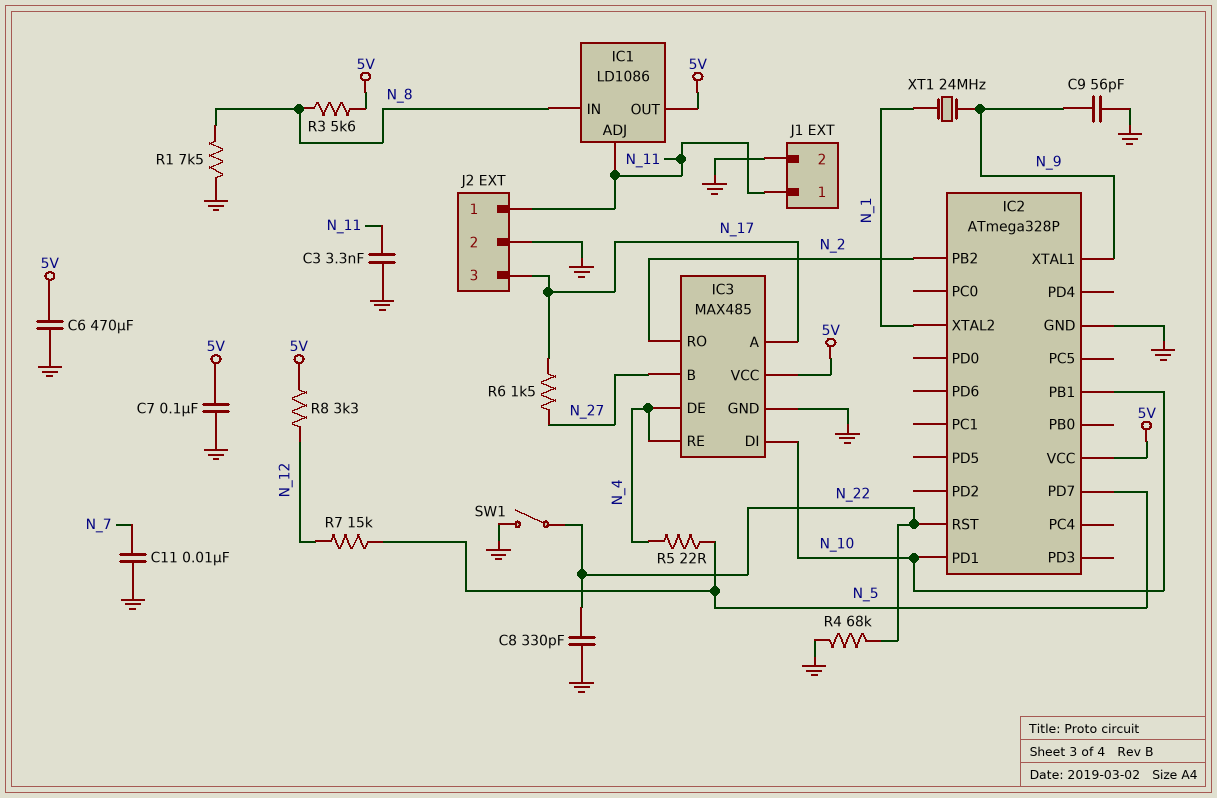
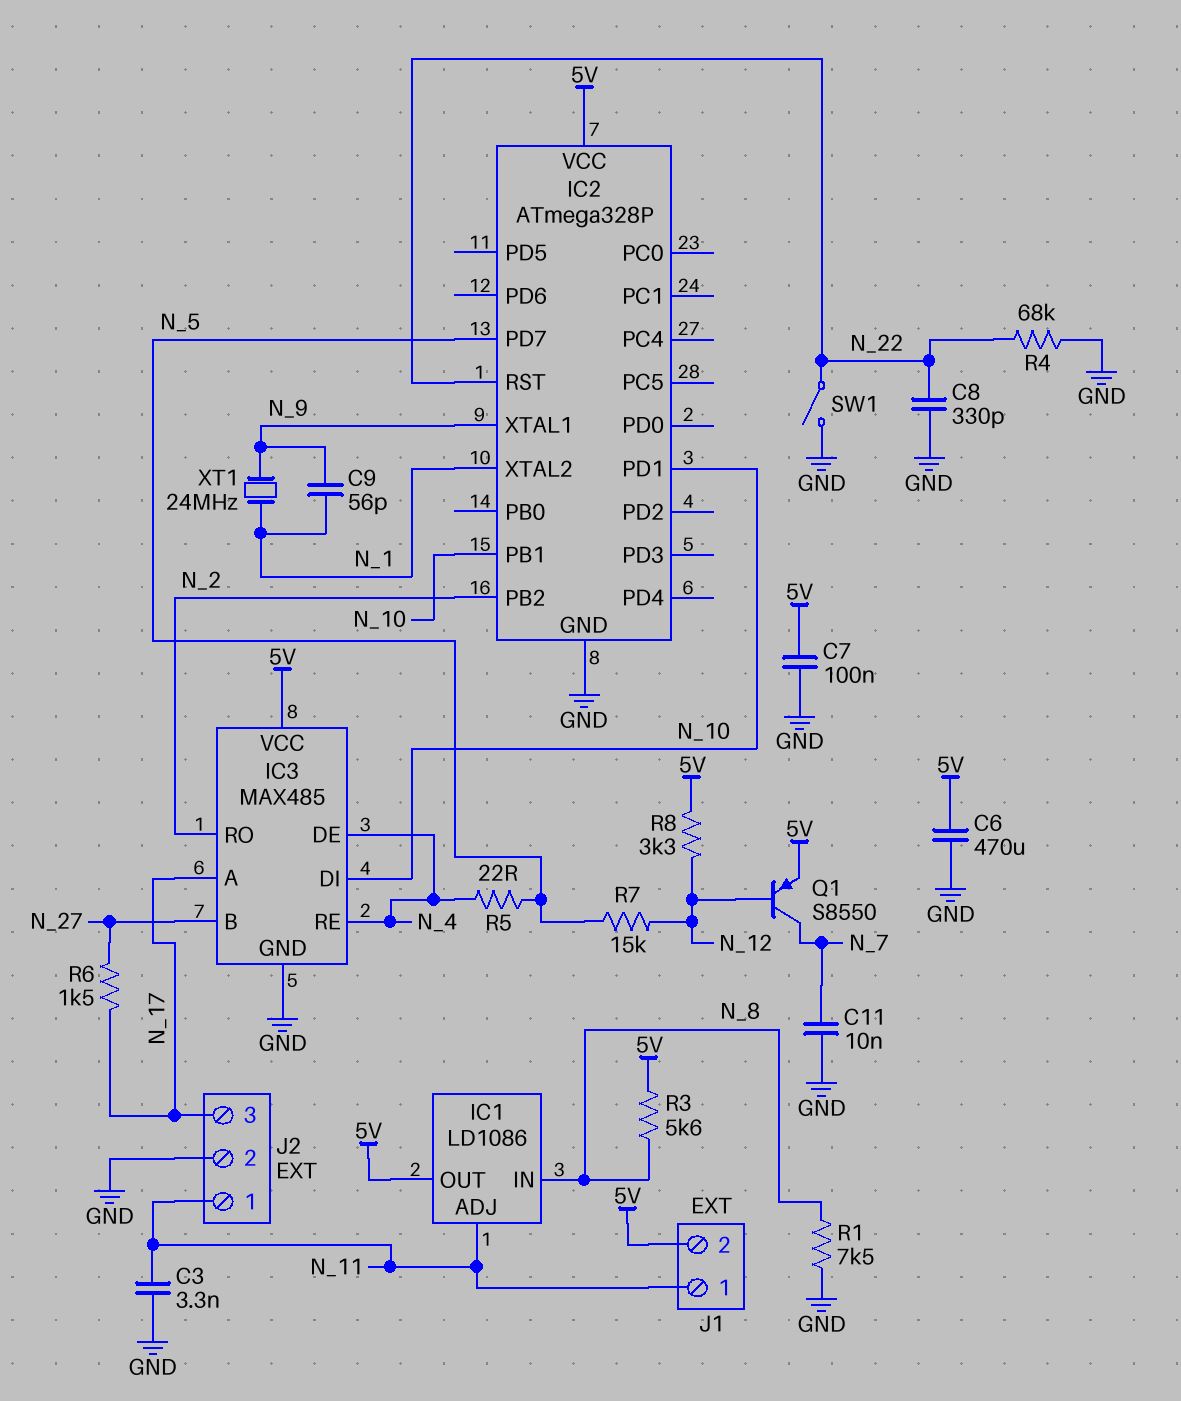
C9: 56pF (GND, N_9) -> 56pF (N_1, N_9)
J1 pin 2: GND -> 5V
Q1: none -> PNP S8550 (B N_12, C N_7, E 5V)

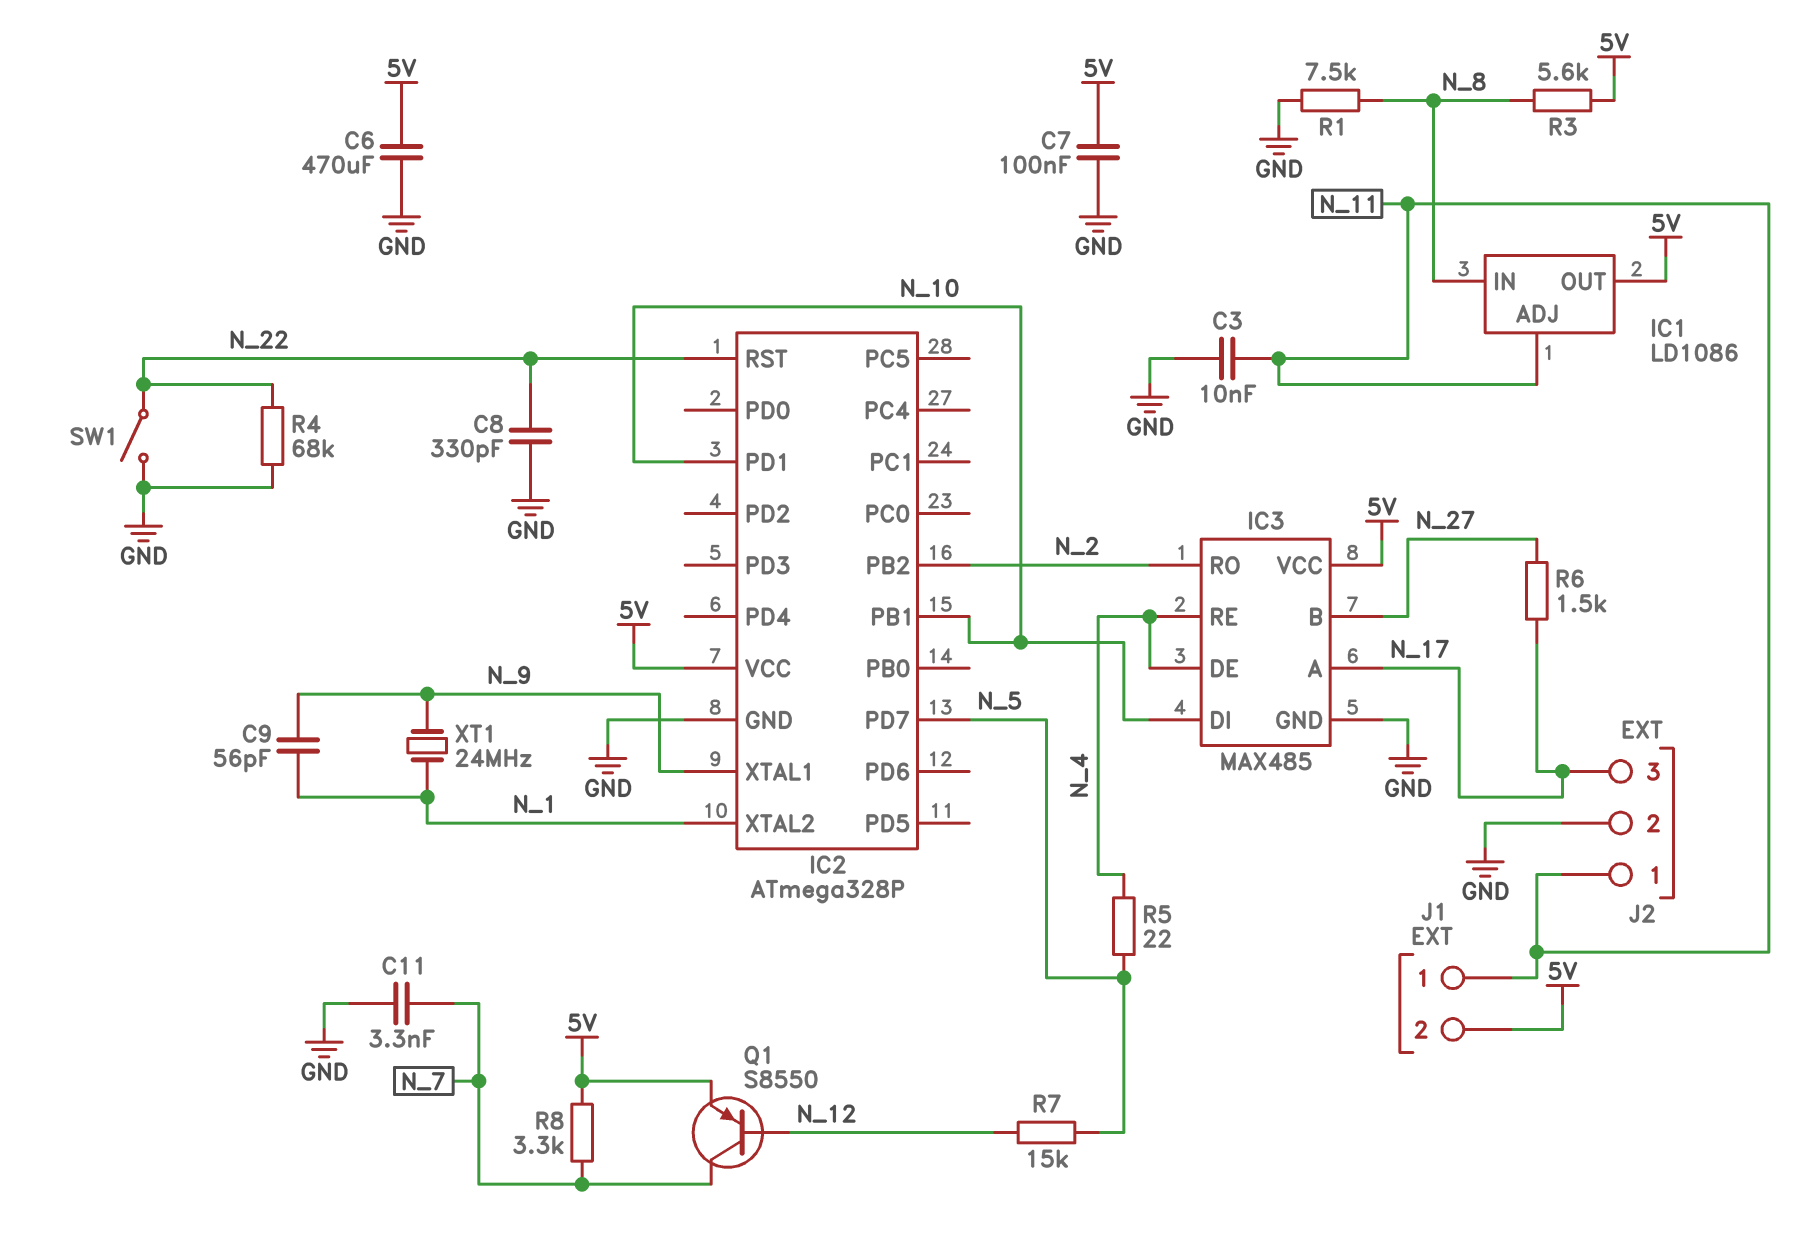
C3: 3.3nF (GND, N_11) -> 10nF (GND, N_11)
C11: 10nF (GND, N_7) -> 3.3nF (GND, N_7)
R8: 3.3k (5V, N_12) -> 3.3k (5V, N_7)

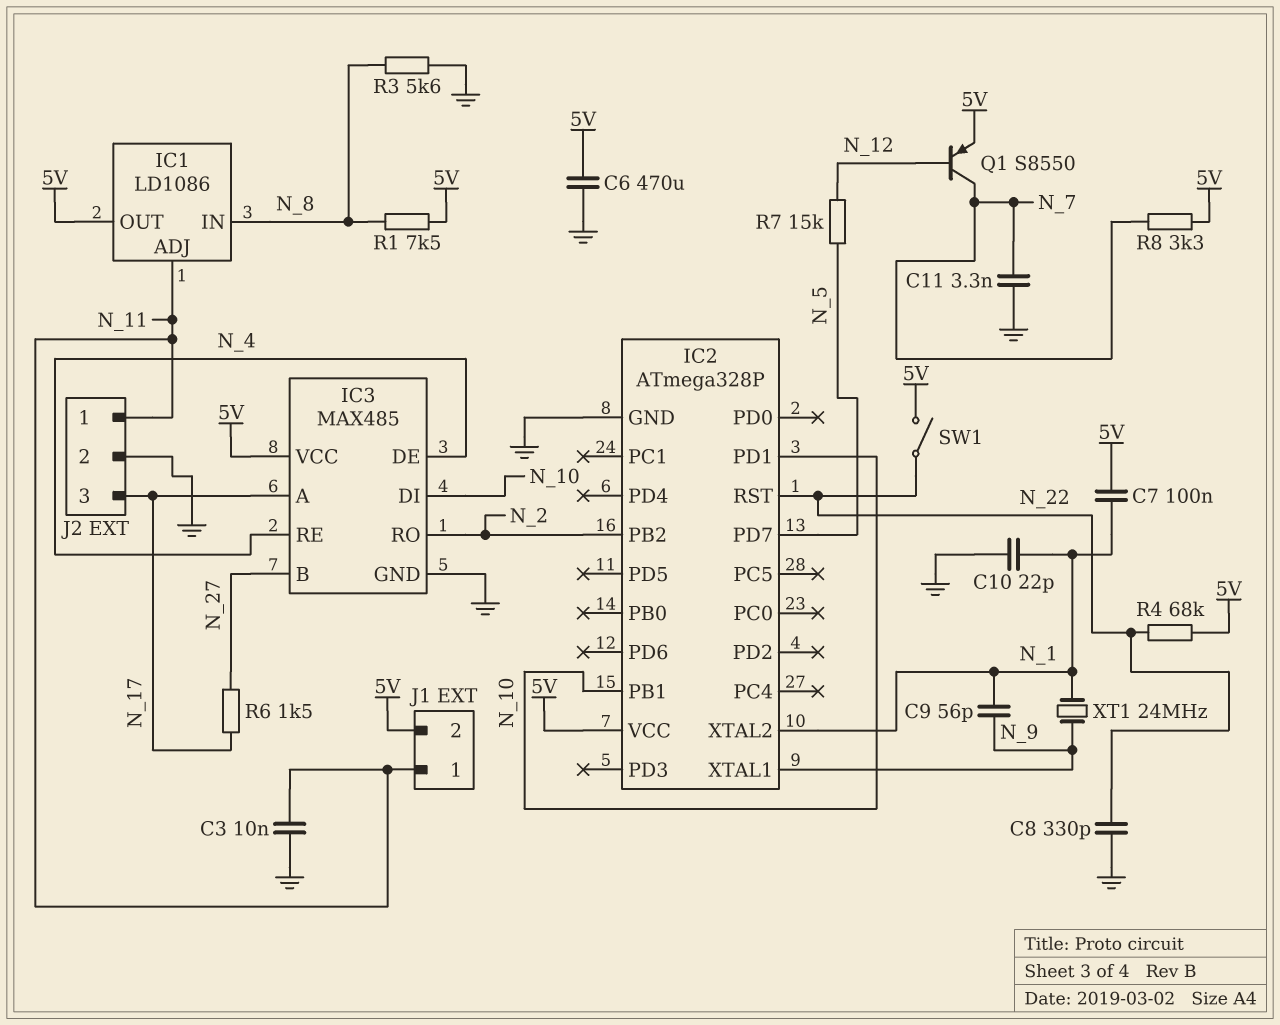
C7: 100nF (5V, GND) -> 100nF (5V, N_1)
C10: none -> 22pF (GND, N_1)
R1: 7.5k (GND, N_8) -> 7.5k (5V, N_8)
R3: 5.6k (5V, N_8) -> 5.6k (GND, N_8)
R4: 68k (GND, N_22) -> 68k (5V, N_22)
R5: 22 (N_4, N_5) -> none
SW1: switch (GND, N_22) -> switch (5V, N_22)

